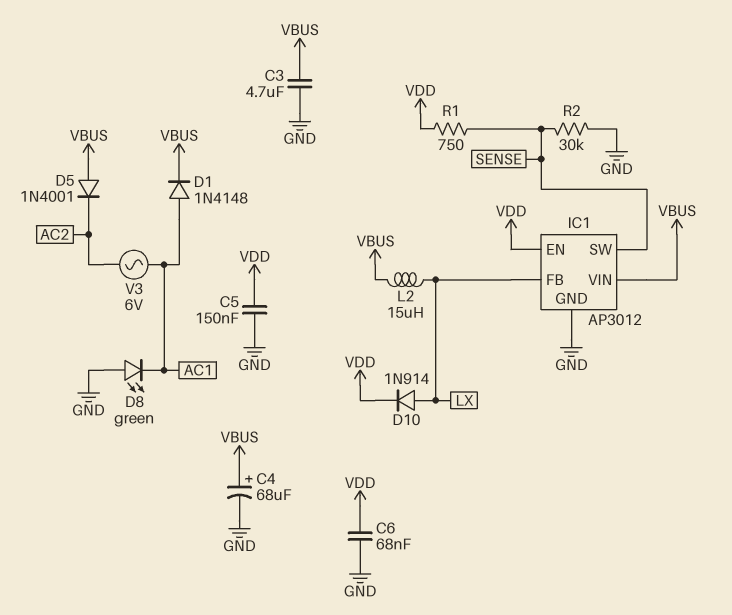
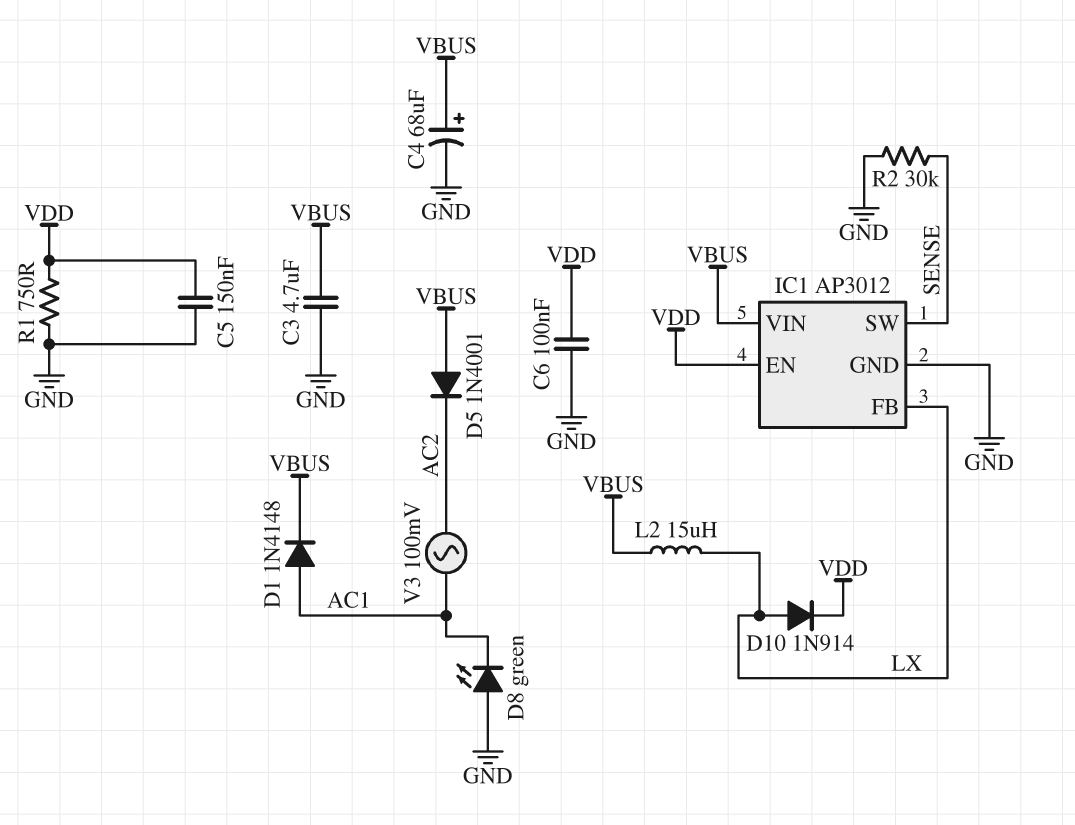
C6: 68nF (GND, VDD) -> 100nF (GND, VDD)
R1: 750 (SENSE, VDD) -> 750 (GND, VDD)
V3: AC 6V (AC1, AC2) -> AC 100mV (AC1, AC2)

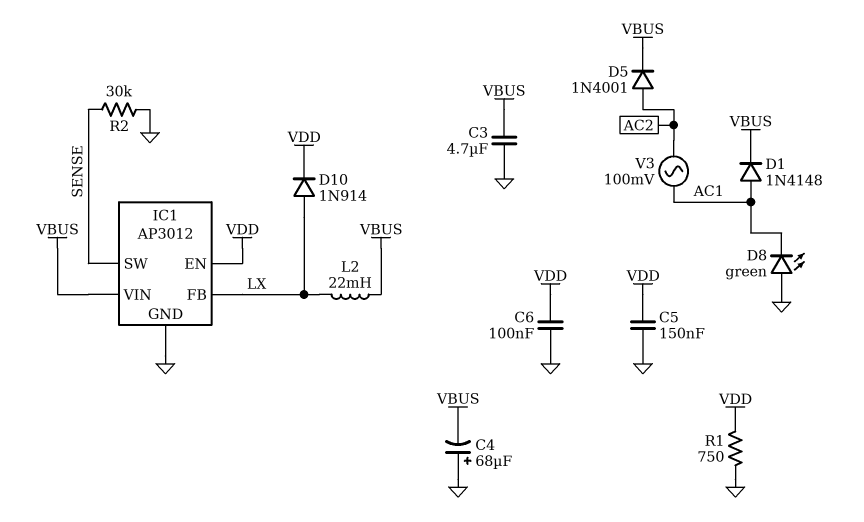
C4: 68uF (plus VBUS, minus GND) -> 68uF (plus GND, minus VBUS)
D5: diode 1N4001 (A VBUS, K AC2) -> diode 1N4001 (A AC2, K VBUS)
L2: 15uH (LX, VBUS) -> 22mH (LX, VBUS)

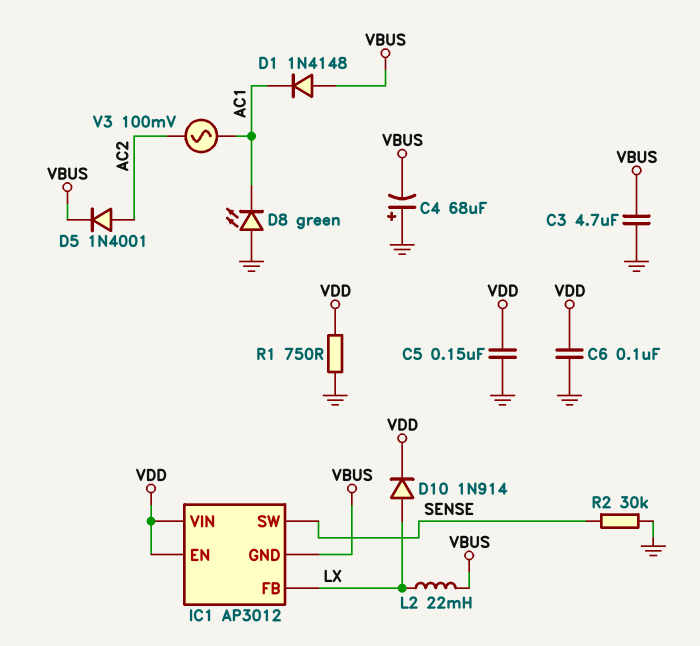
D1: diode 1N4148 (A AC1, K VBUS) -> diode 1N4148 (A VBUS, K AC1)
IC1 pin GND: GND -> VBUS
IC1 pin VIN: VBUS -> VDD

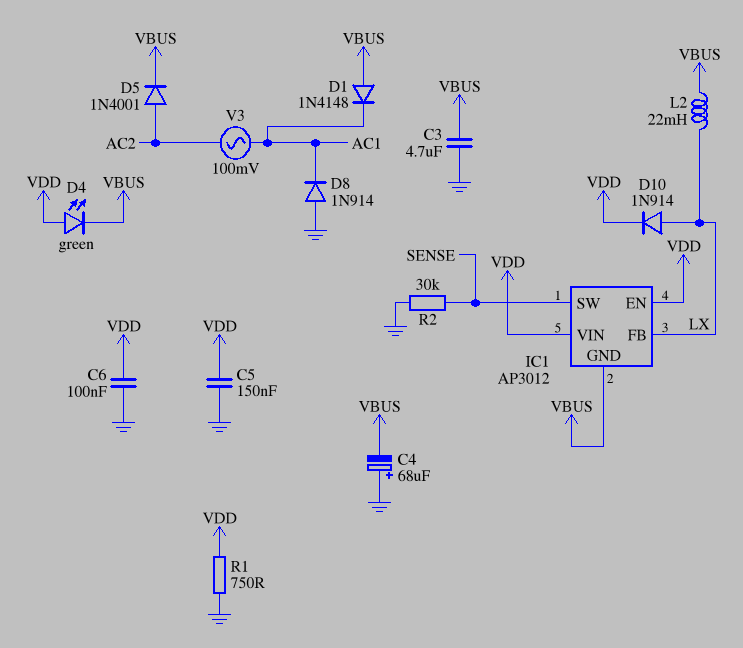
D4: none -> LED green (A VDD, K VBUS)
D8: LED green (A GND, K AC1) -> diode 1N914 (A GND, K AC1)

